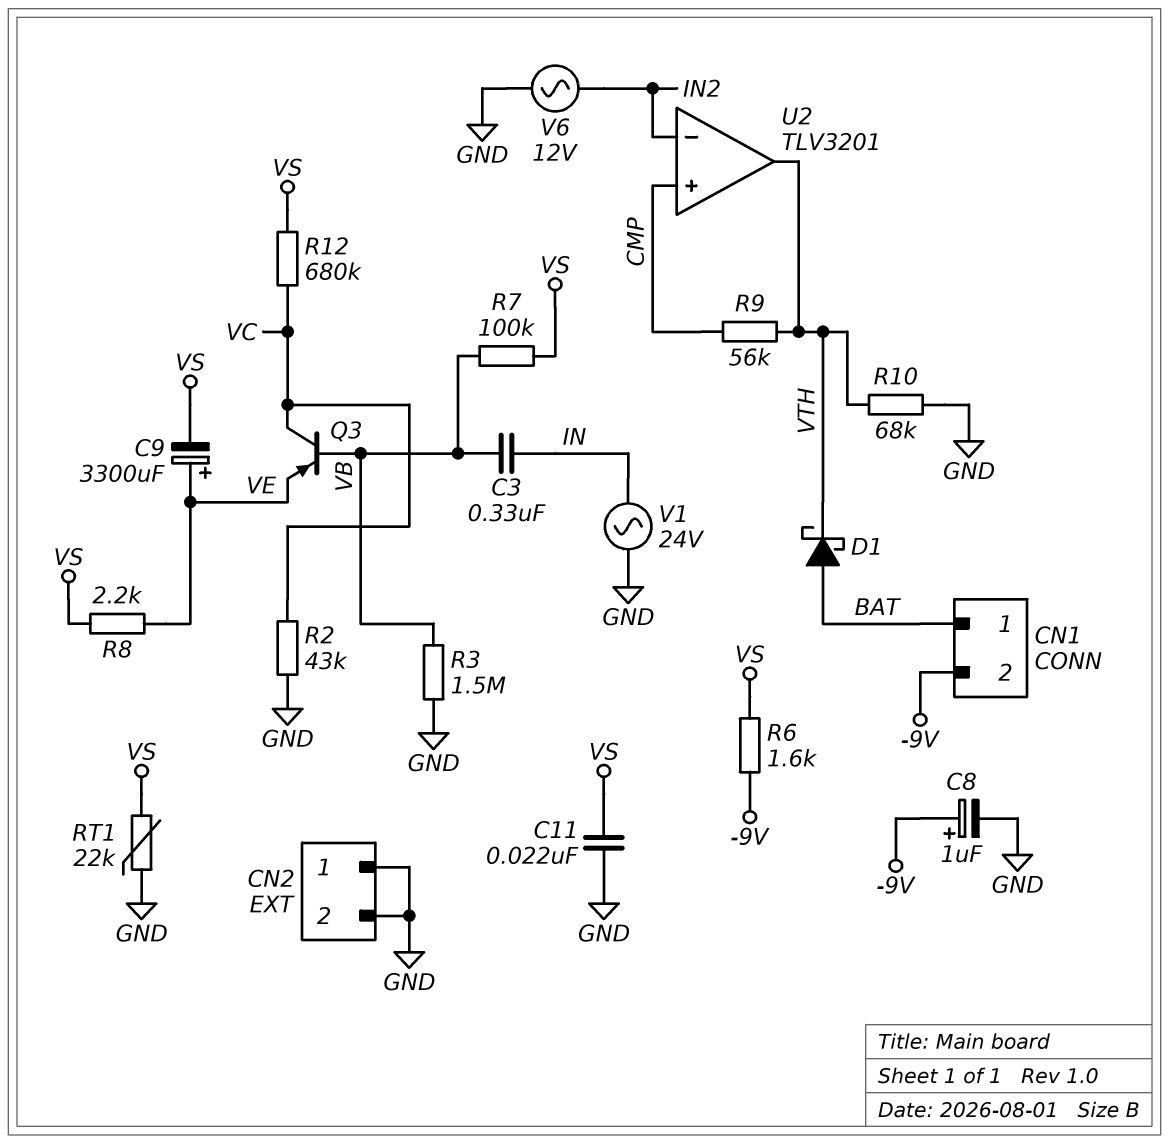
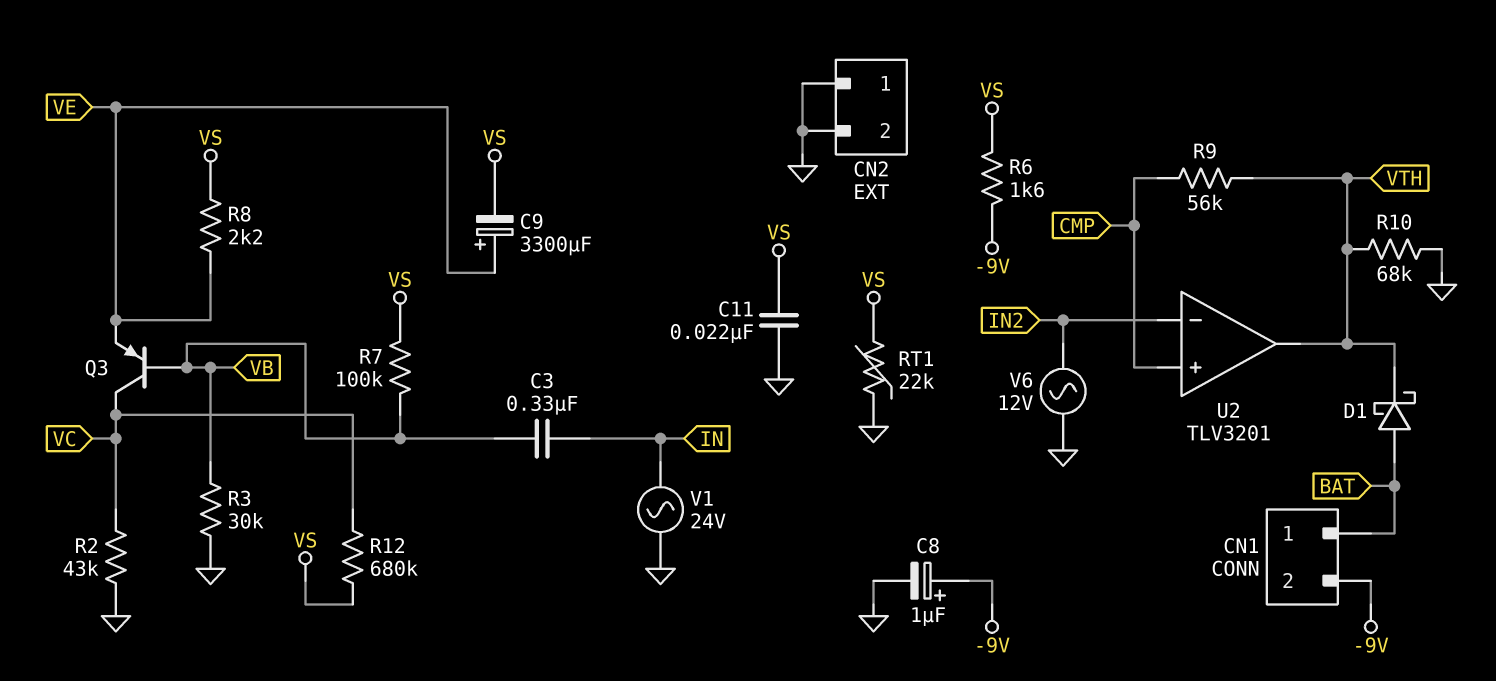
R3: 1.5M (GND, VB) -> 30k (GND, VB)

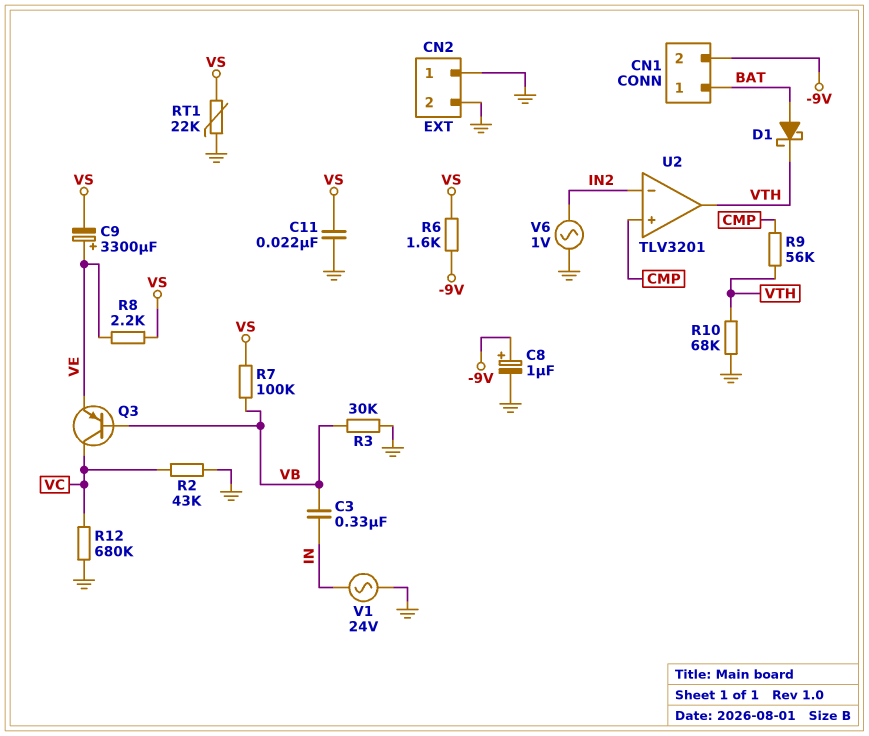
R12: 680k (VC, VS) -> 680k (GND, VC)
V6: AC 12V (GND, IN2) -> AC 1V (GND, IN2)

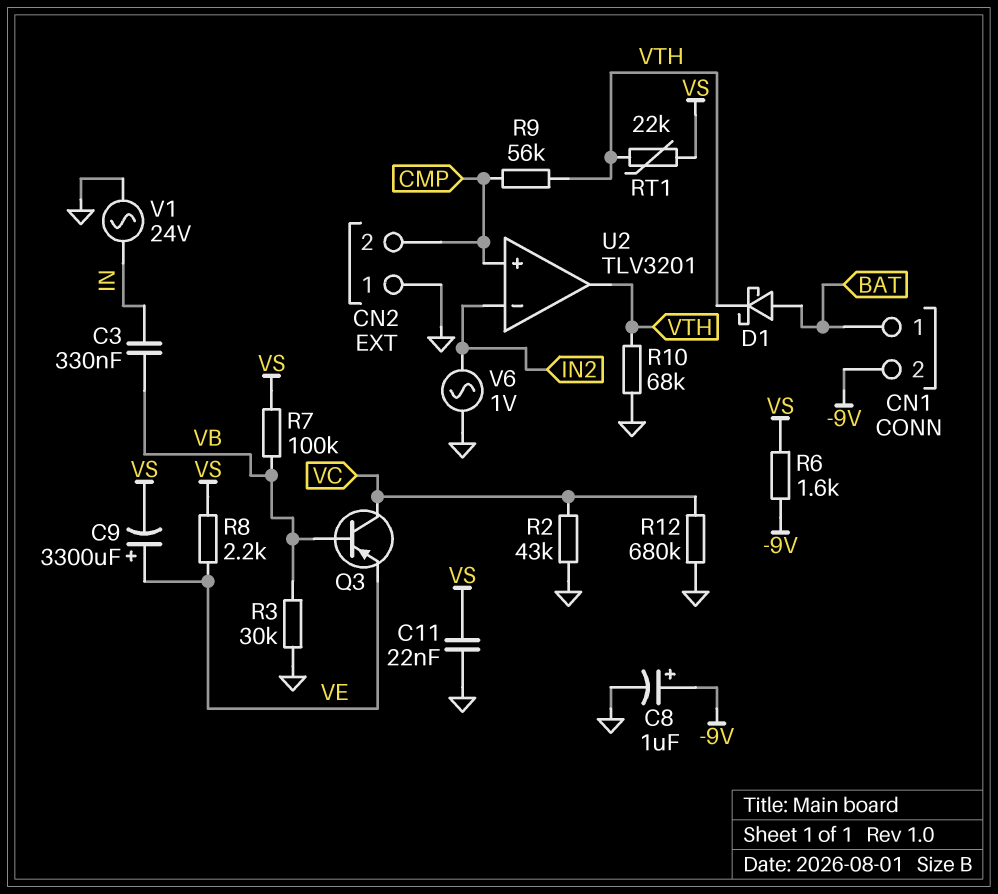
CN2 pin 2: GND -> CMP
RT1: 22k (GND, VS) -> 22k (VS, VTH)

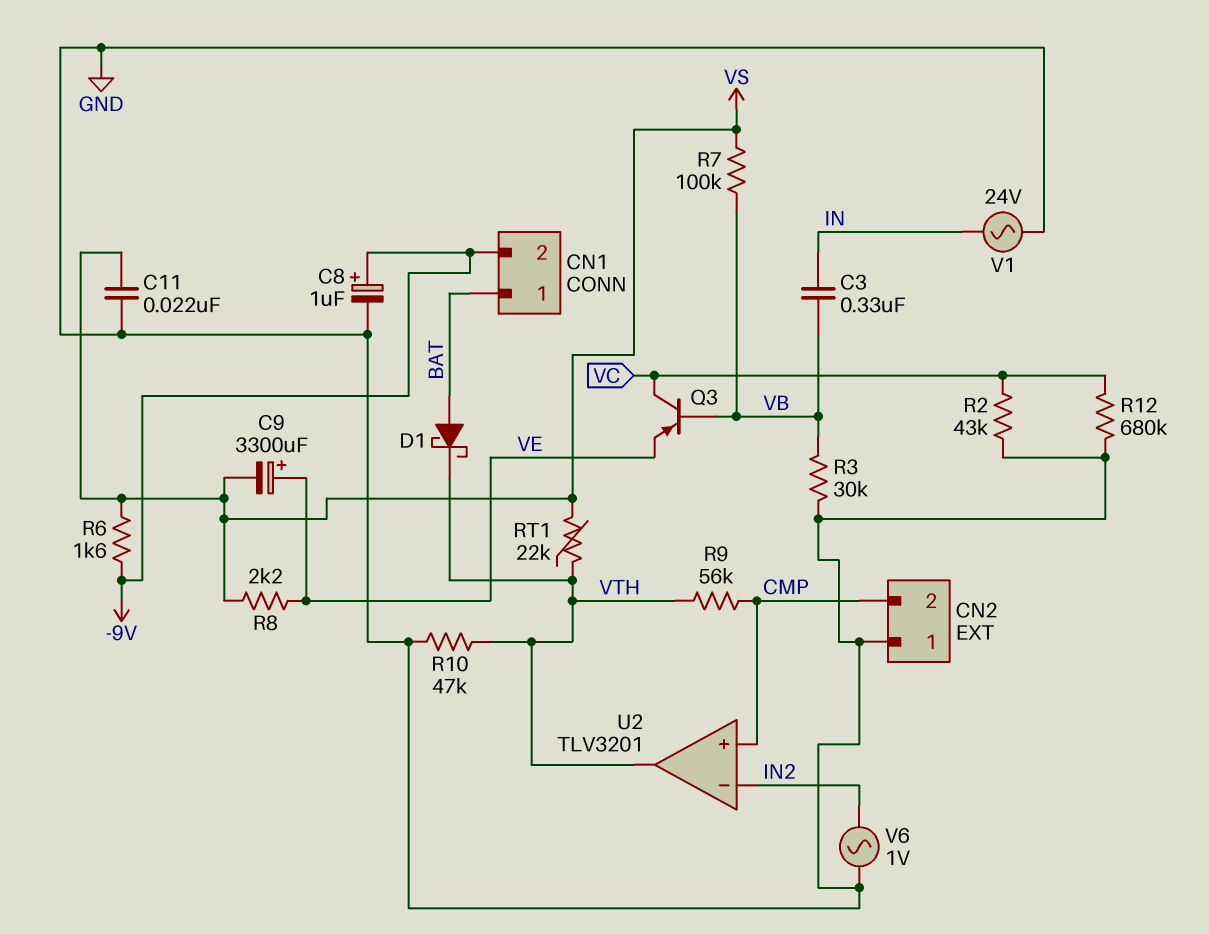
R10: 68k (GND, VTH) -> 47k (GND, VTH)

